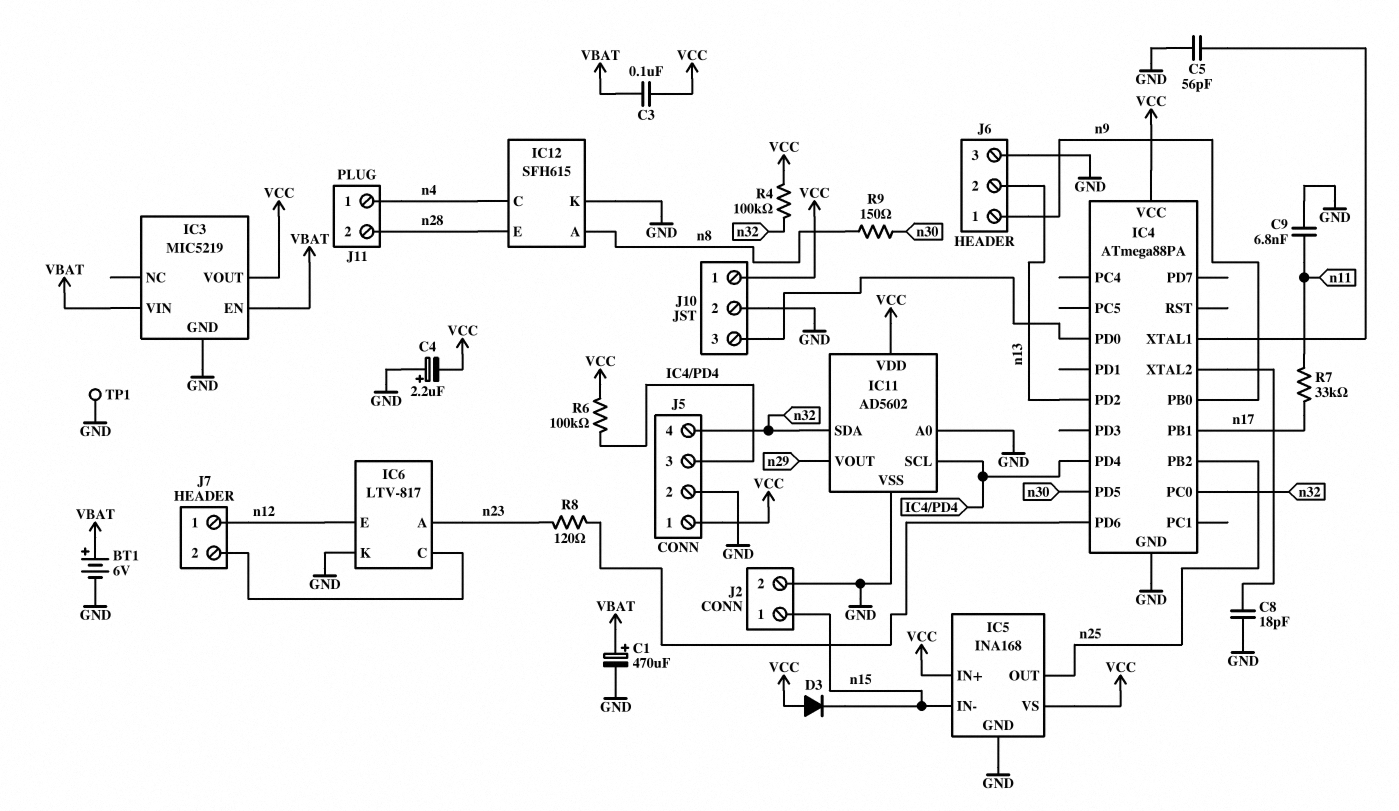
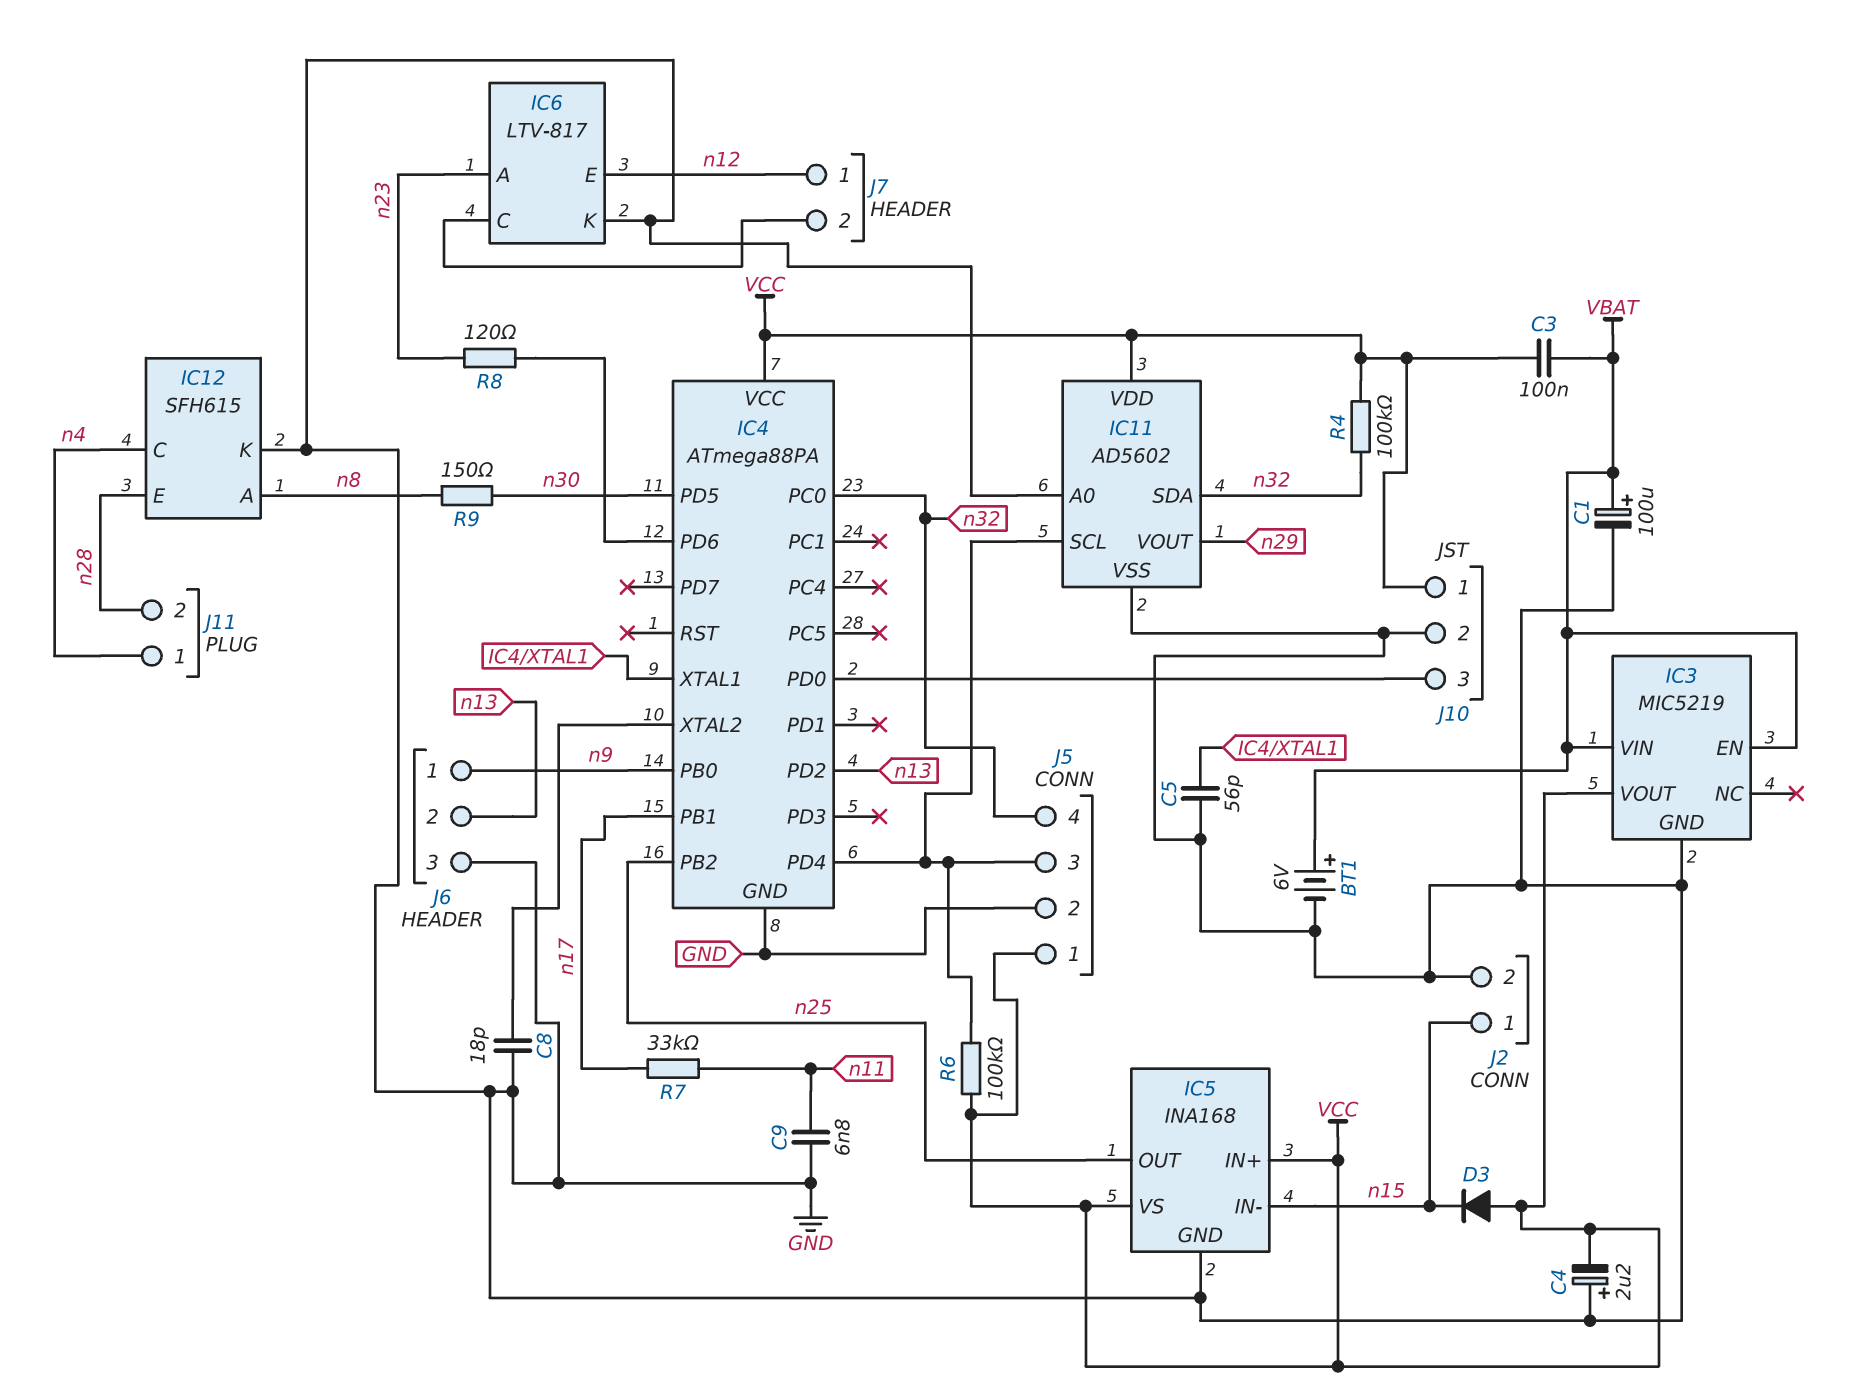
C1: 470uF (plus VBAT, minus GND) -> 100uF (plus VBAT, minus GND)
TP1: test point (GND) -> none

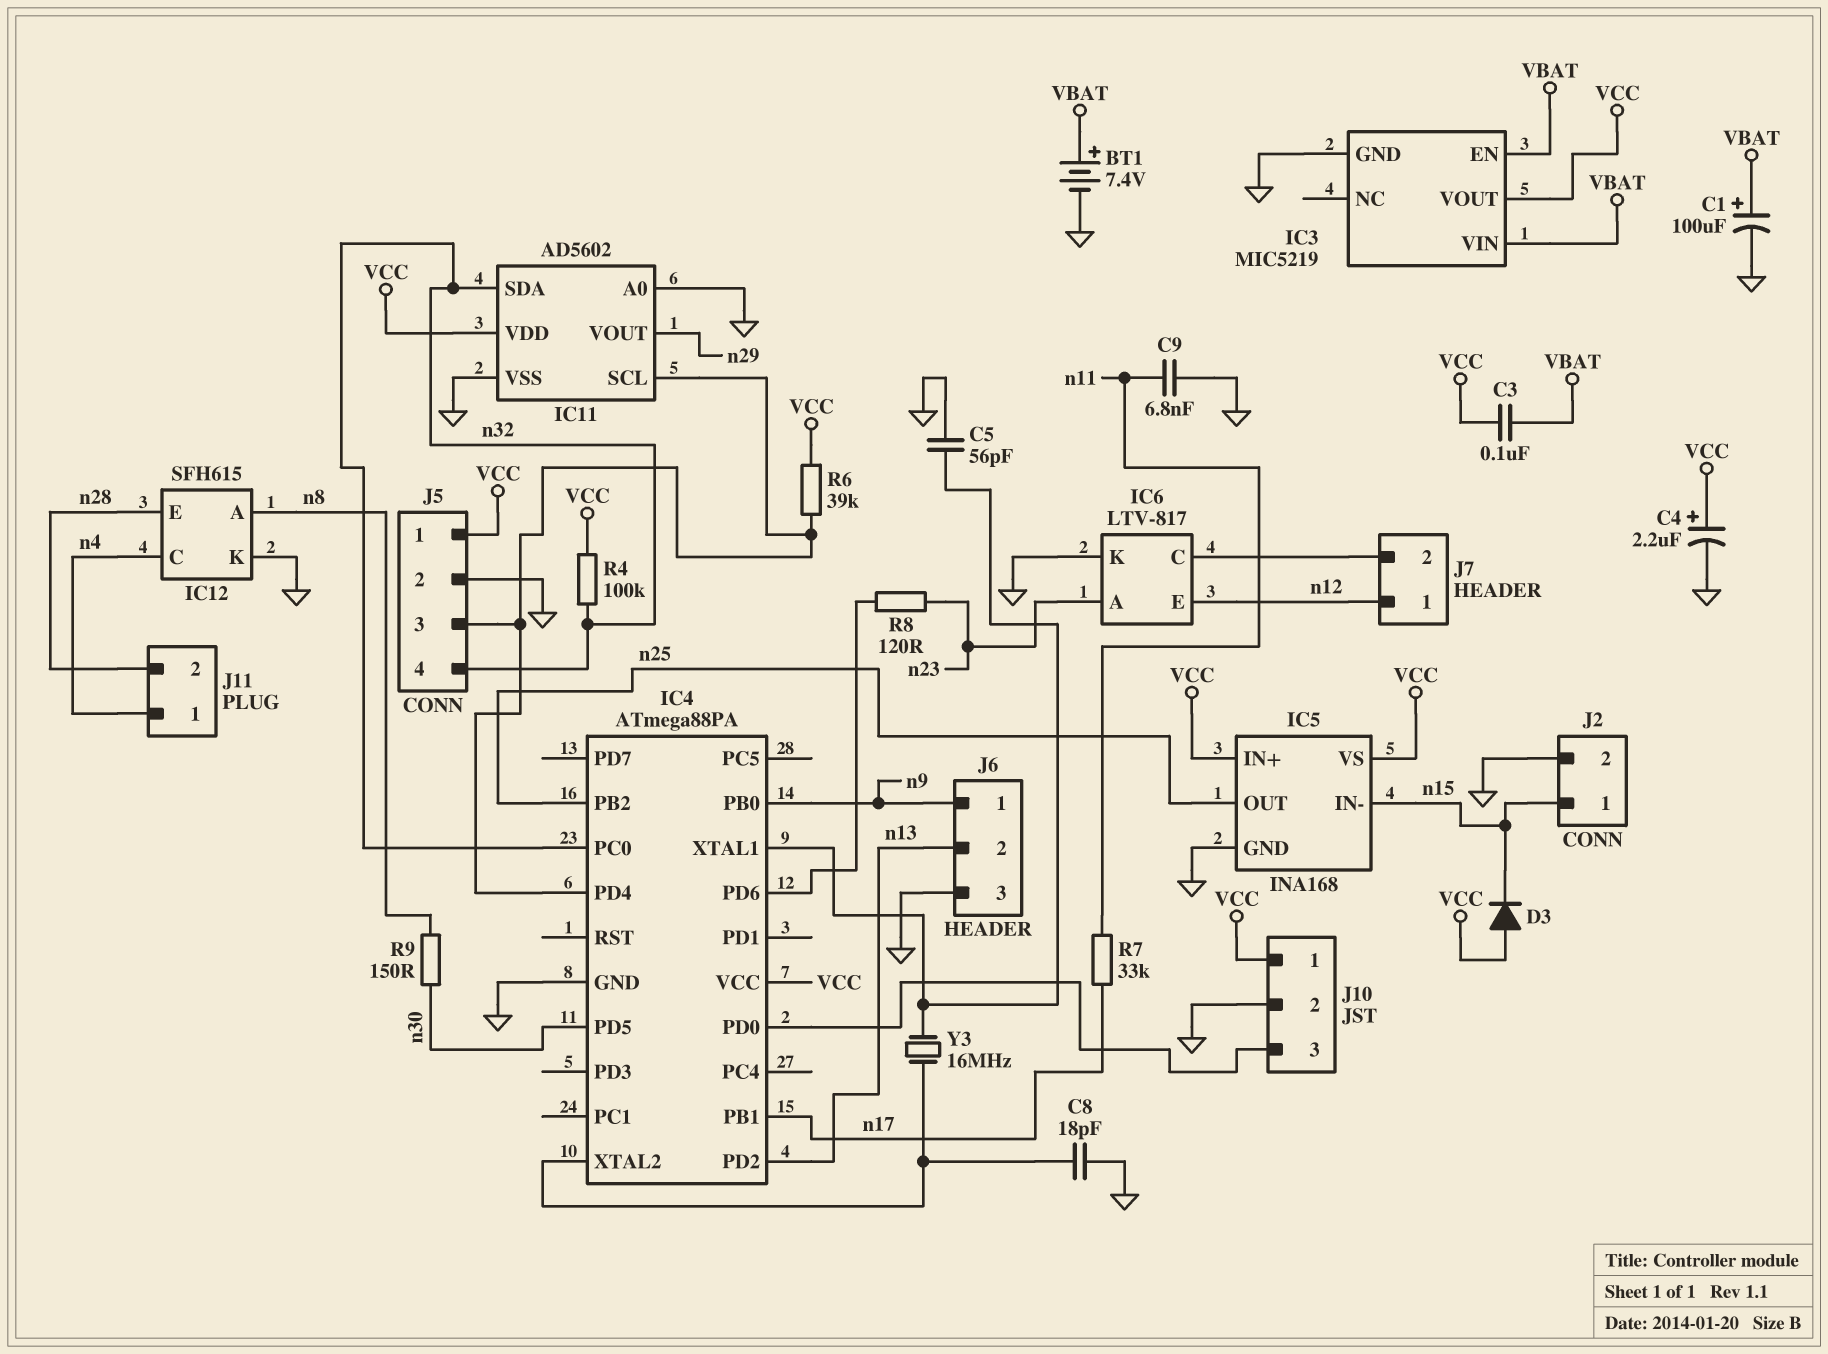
BT1: 6V (plus VBAT, minus GND) -> 7.4V (plus VBAT, minus GND)
C4: 2.2uF (plus GND, minus VCC) -> 2.2uF (plus VCC, minus GND)
R6: 100k (IC4/PD4, VCC) -> 39k (IC4/PD4, VCC)
Y3: none -> 16MHz (IC4/XTAL1, IC4/XTAL2)

